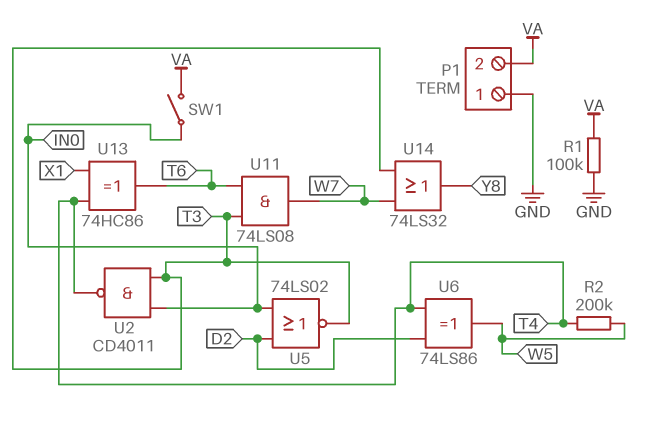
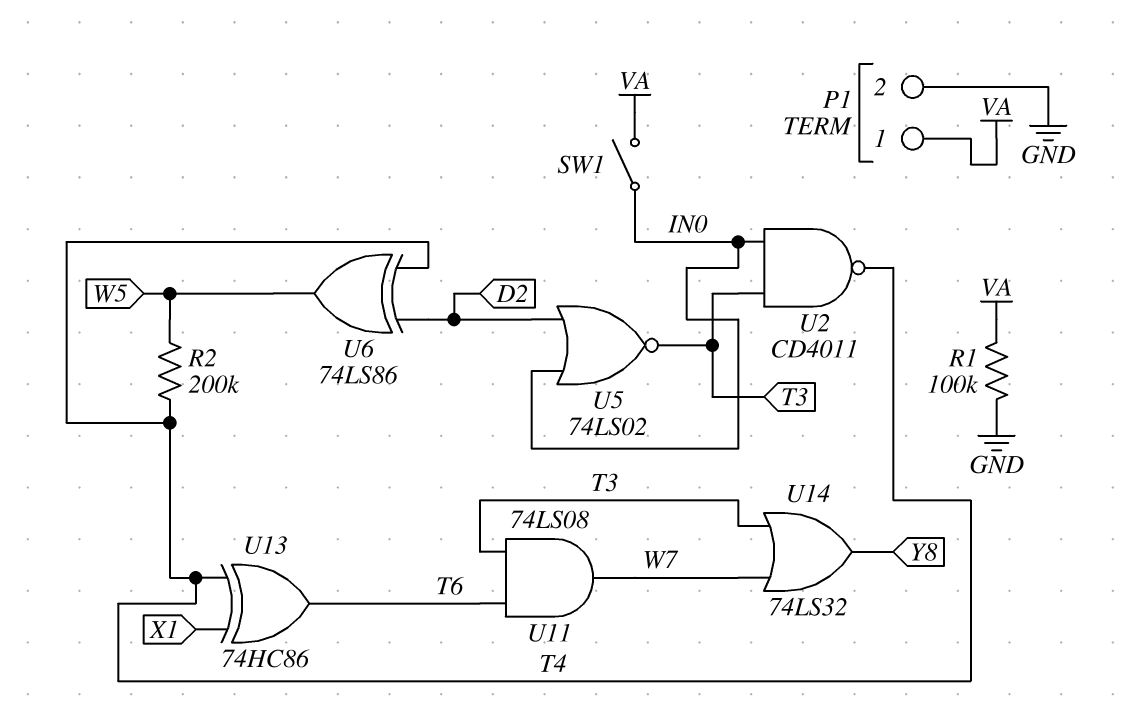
P1 pin 1: GND -> VA
P1 pin 2: VA -> GND

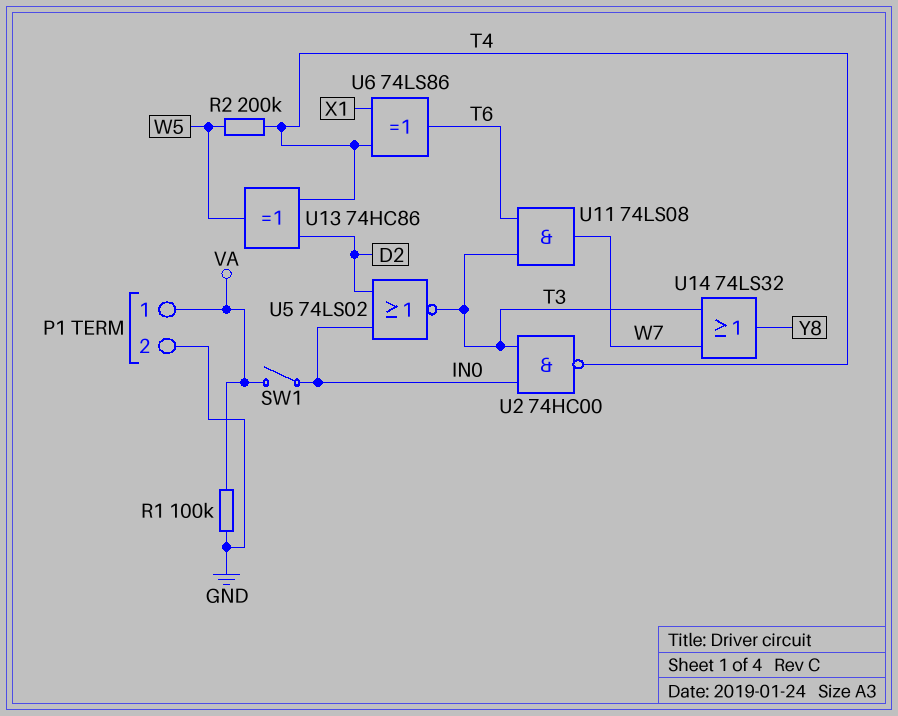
U2: NAND CD4011 (in IN0, in T3, out T4) -> NAND 74HC00 (in IN0, in T3, out T4)
U6: XOR 74LS86 (in D2, in T4, out W5) -> XOR 74LS86 (in T4, in X1, out T6)
U13: XOR 74HC86 (in T4, in X1, out T6) -> XOR 74HC86 (in D2, in T4, out W5)

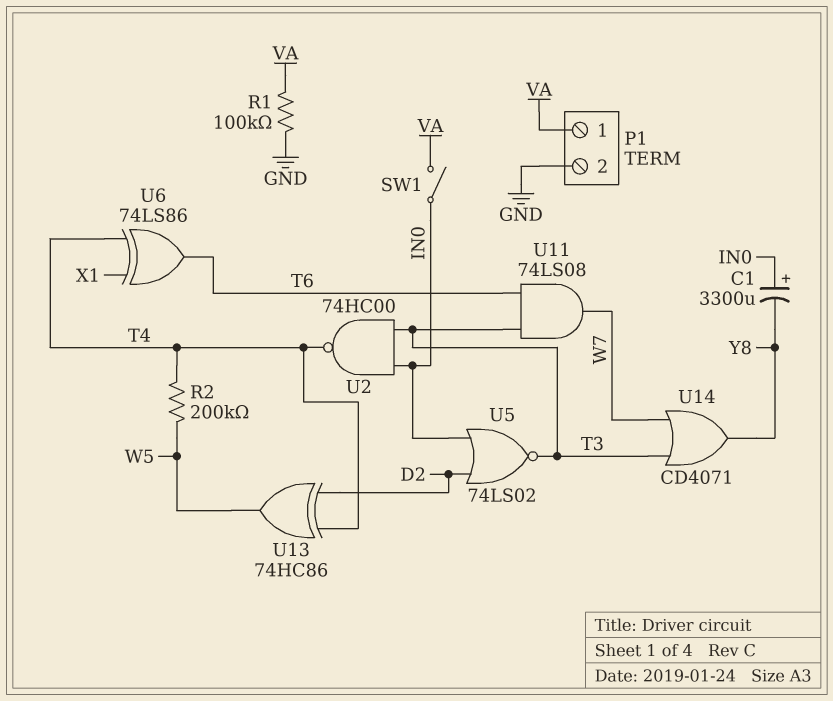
C1: none -> 3300uF (plus IN0, minus Y8)
U14: OR 74LS32 (in T3, in W7, out Y8) -> OR CD4071 (in T3, in W7, out Y8)

